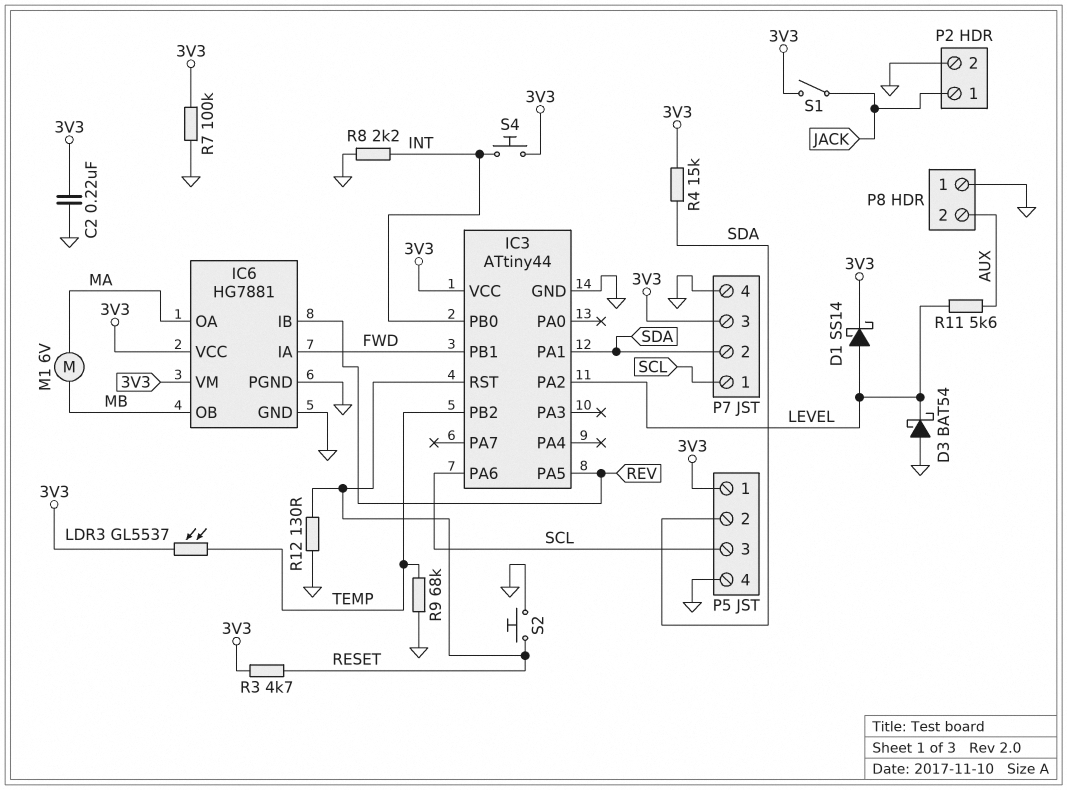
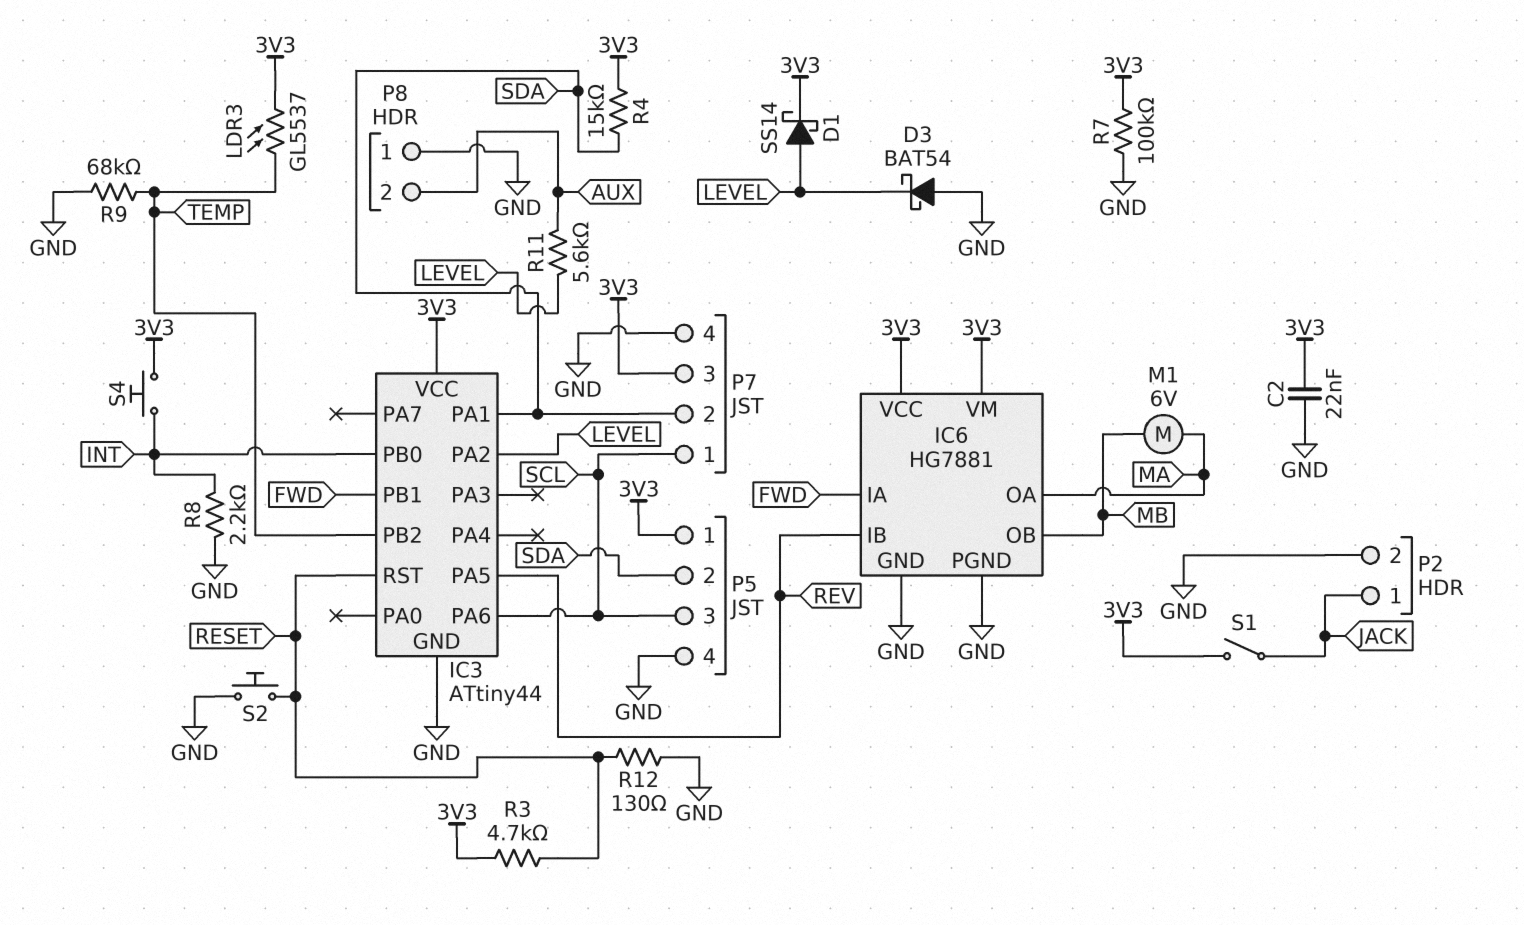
C2: 220nF (3V3, GND) -> 22nF (3V3, GND)

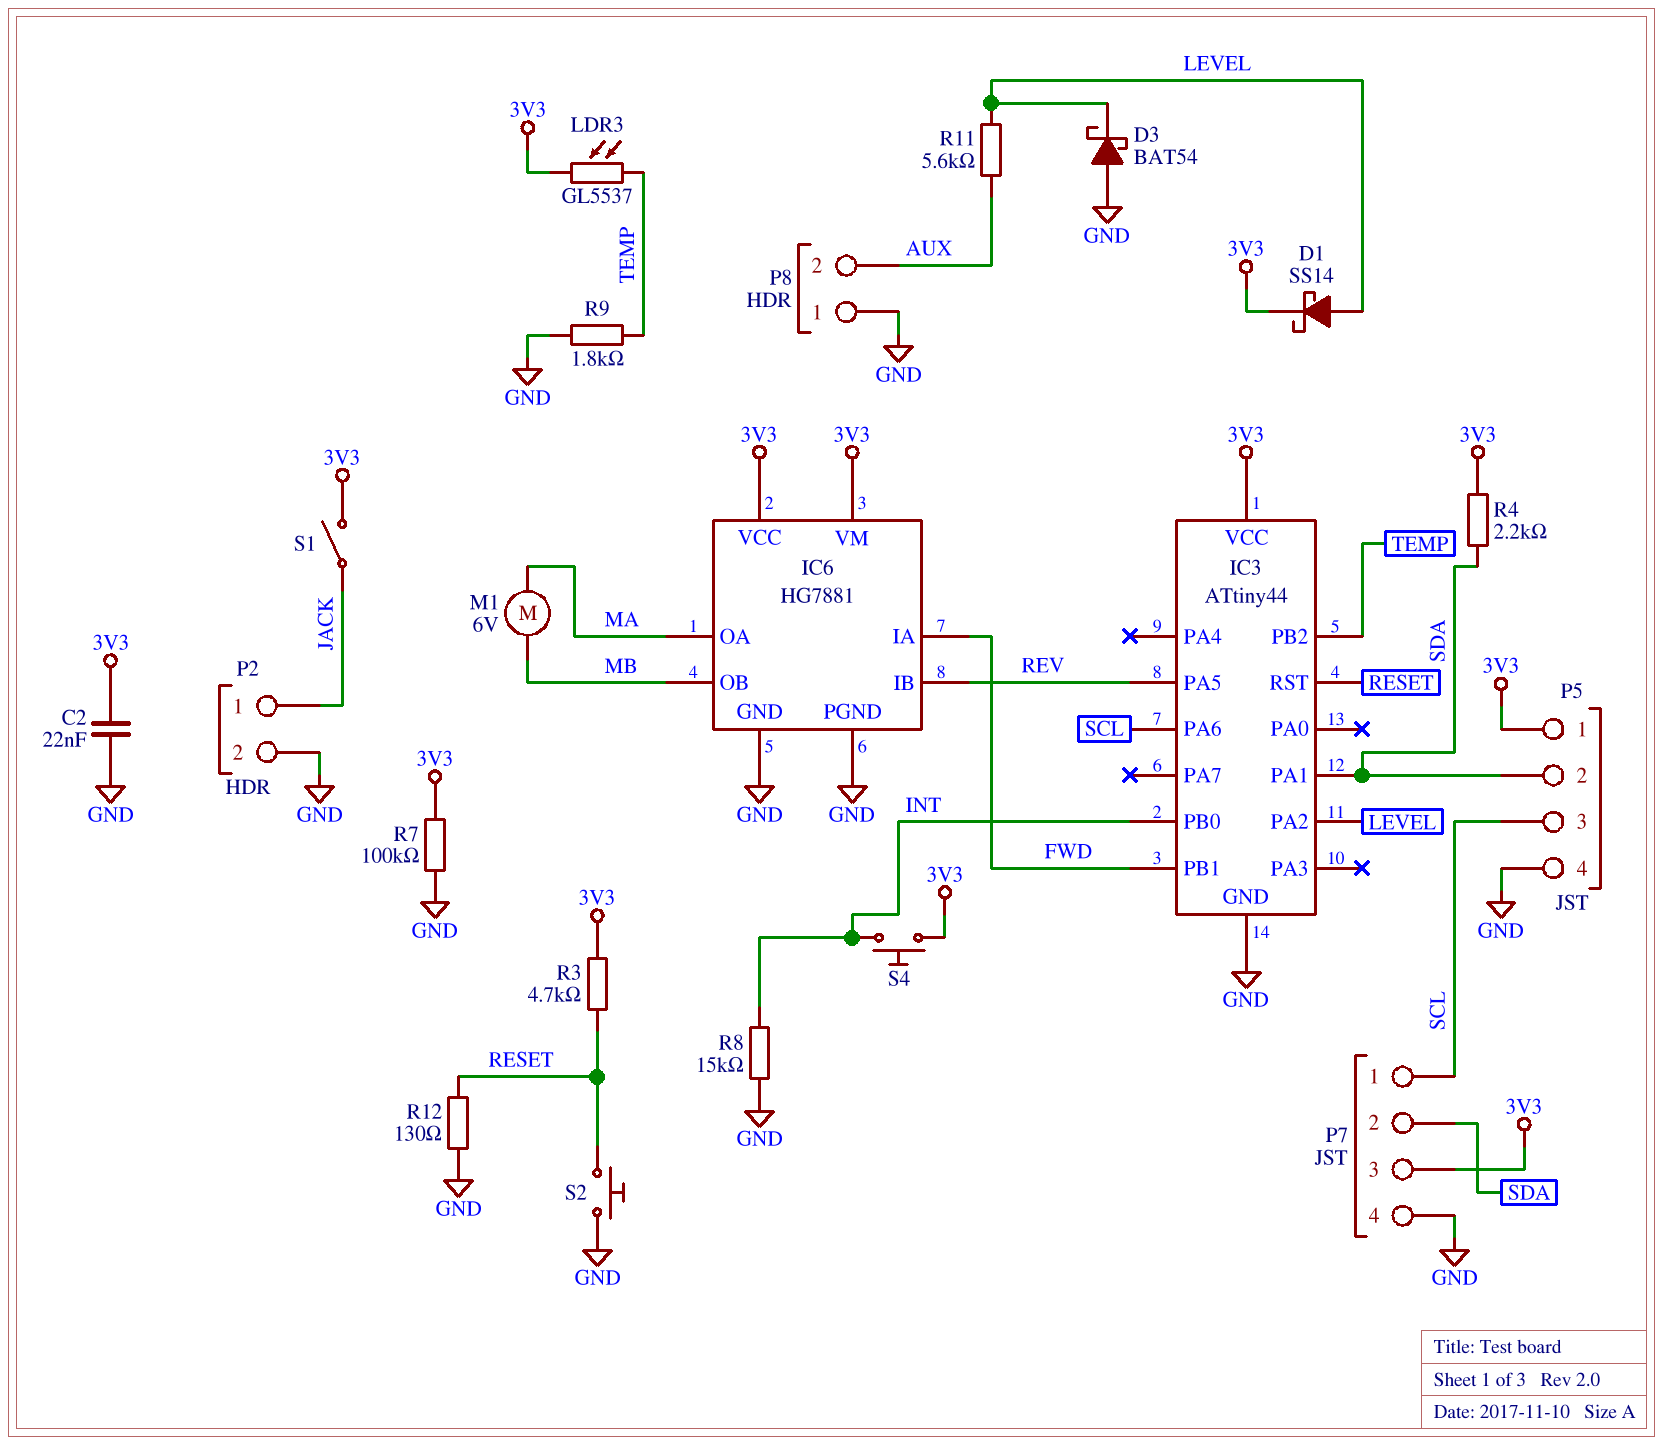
R4: 15k (3V3, SDA) -> 2.2k (3V3, SDA)
R8: 2.2k (GND, INT) -> 15k (GND, INT)
R9: 68k (GND, TEMP) -> 1.8k (GND, TEMP)

